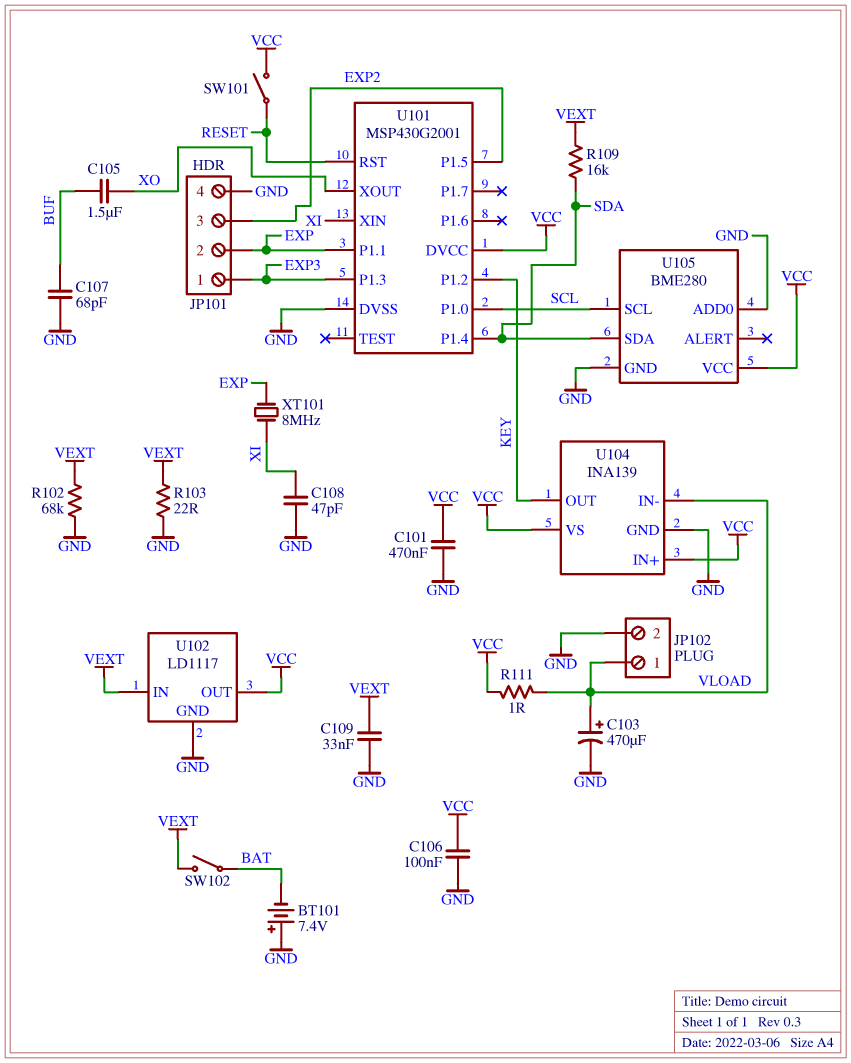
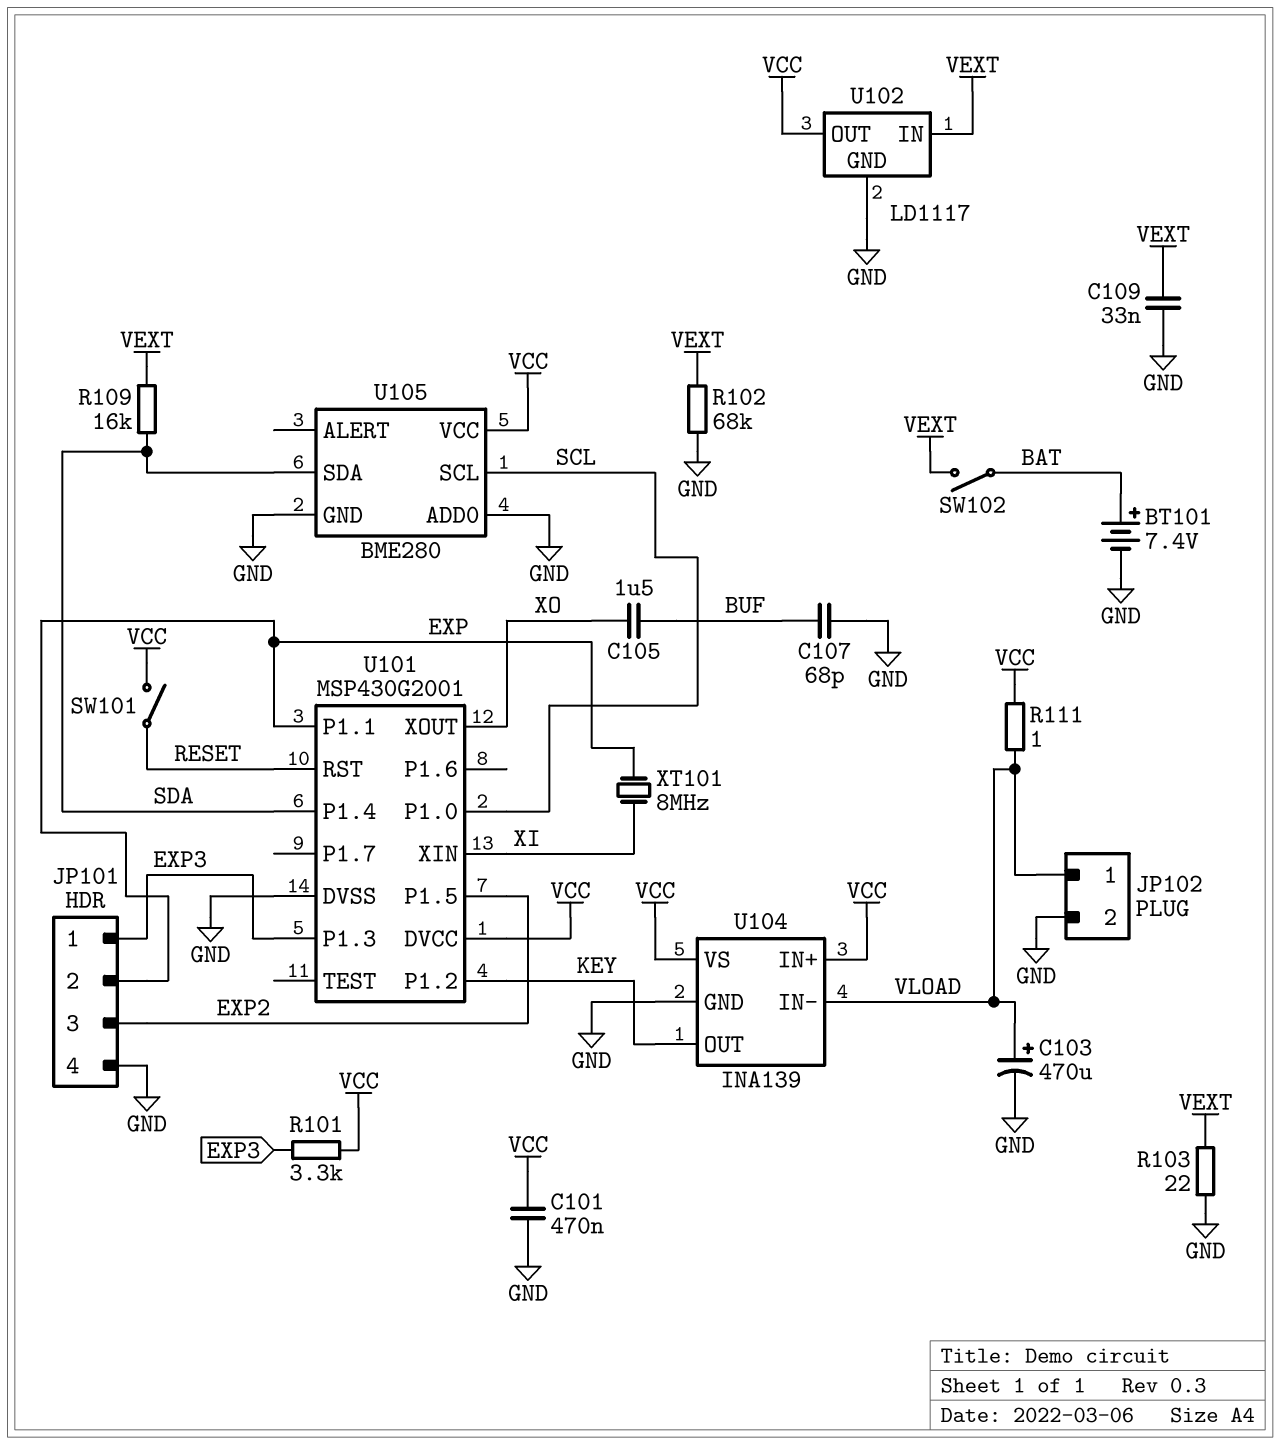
BT101: 7.4V (plus GND, minus BAT) -> 7.4V (plus BAT, minus GND)
C106: 100nF (GND, VCC) -> none
C108: 47pF (GND, XI) -> none
R101: none -> 3.3k (EXP3, VCC)

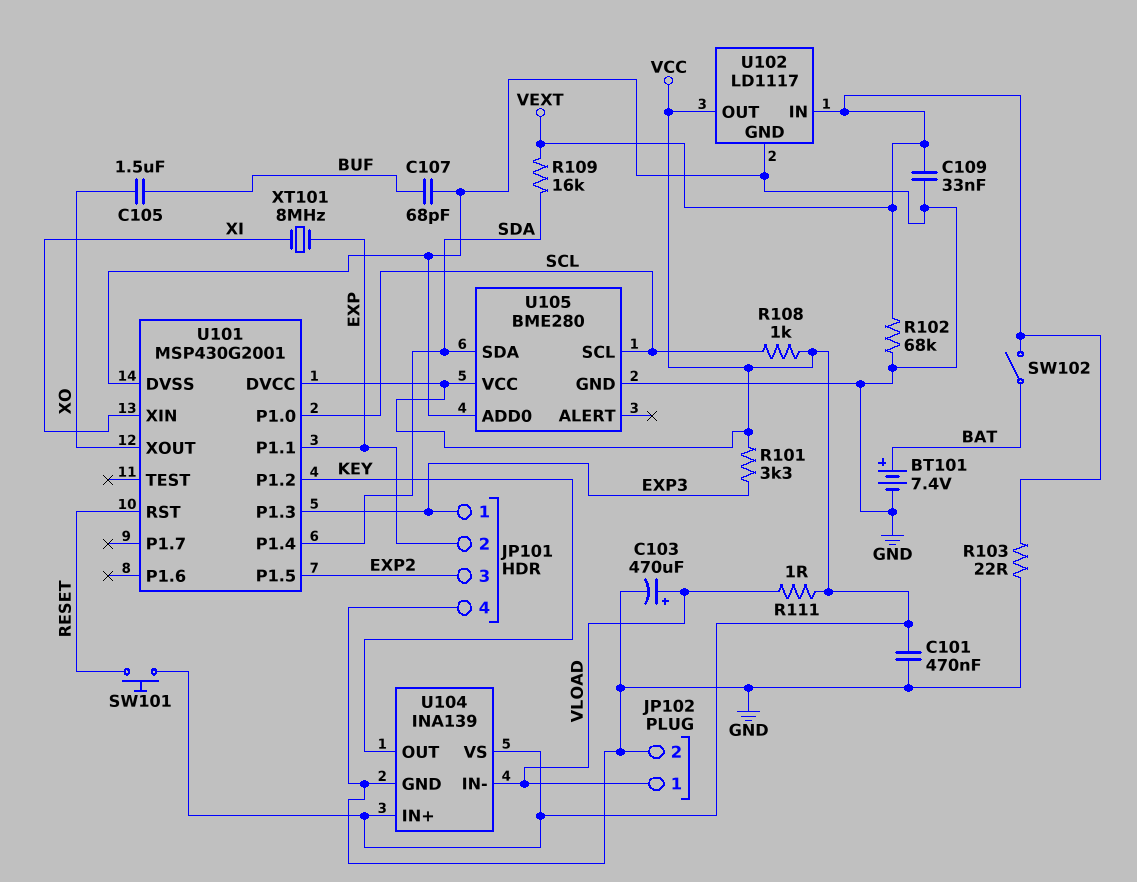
R108: none -> 1k (SCL, VCC)
SW101: switch (RESET, VCC) -> button (RESET, VCC)

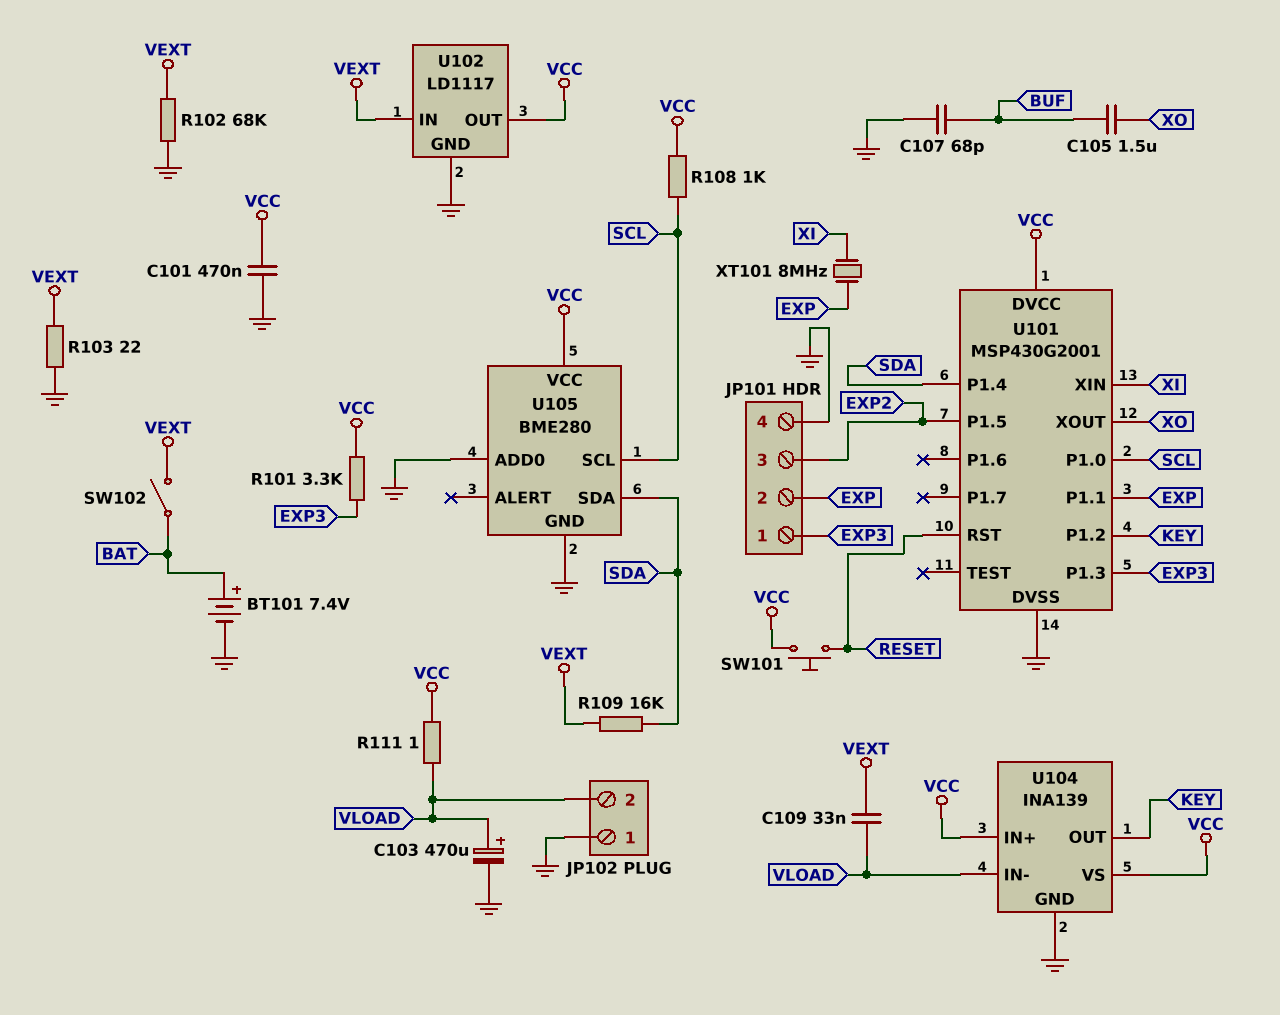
C109: 33nF (GND, VEXT) -> 33nF (VEXT, VLOAD)
JP102 pin 1: VLOAD -> GND
JP102 pin 2: GND -> VLOAD

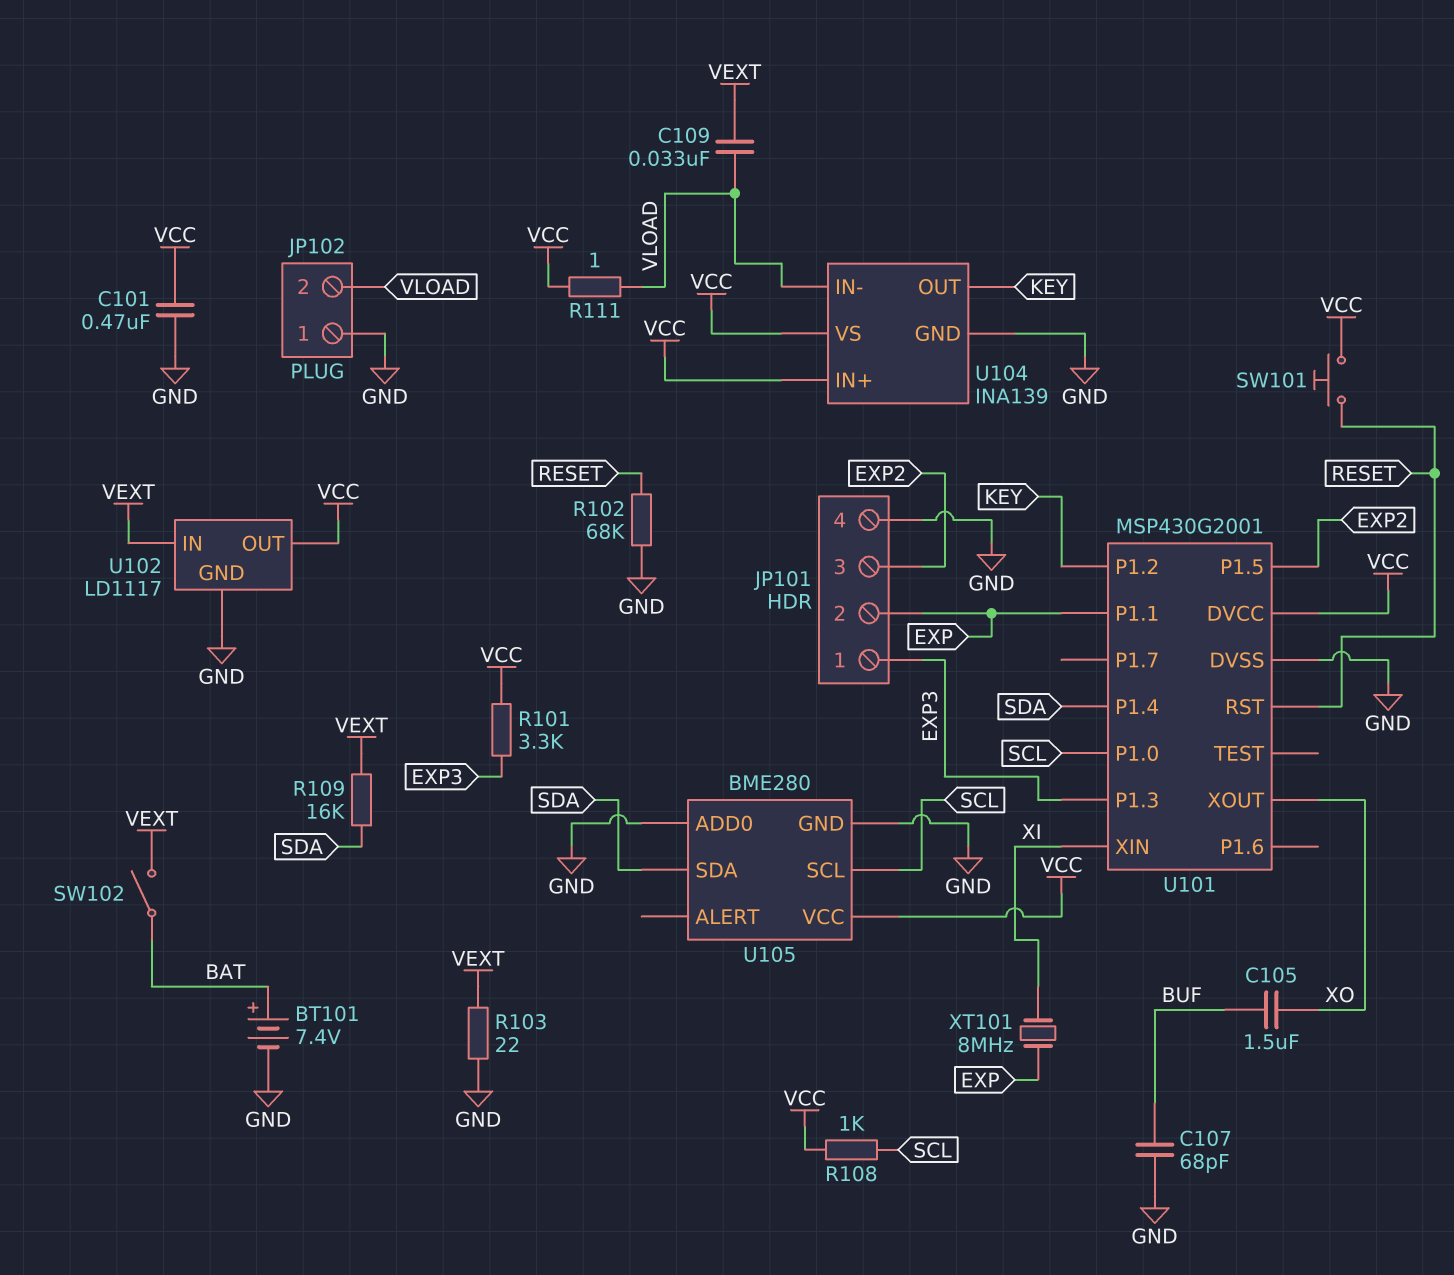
C103: 470uF (plus VLOAD, minus GND) -> none
R102: 68k (GND, VEXT) -> 68k (GND, RESET)

